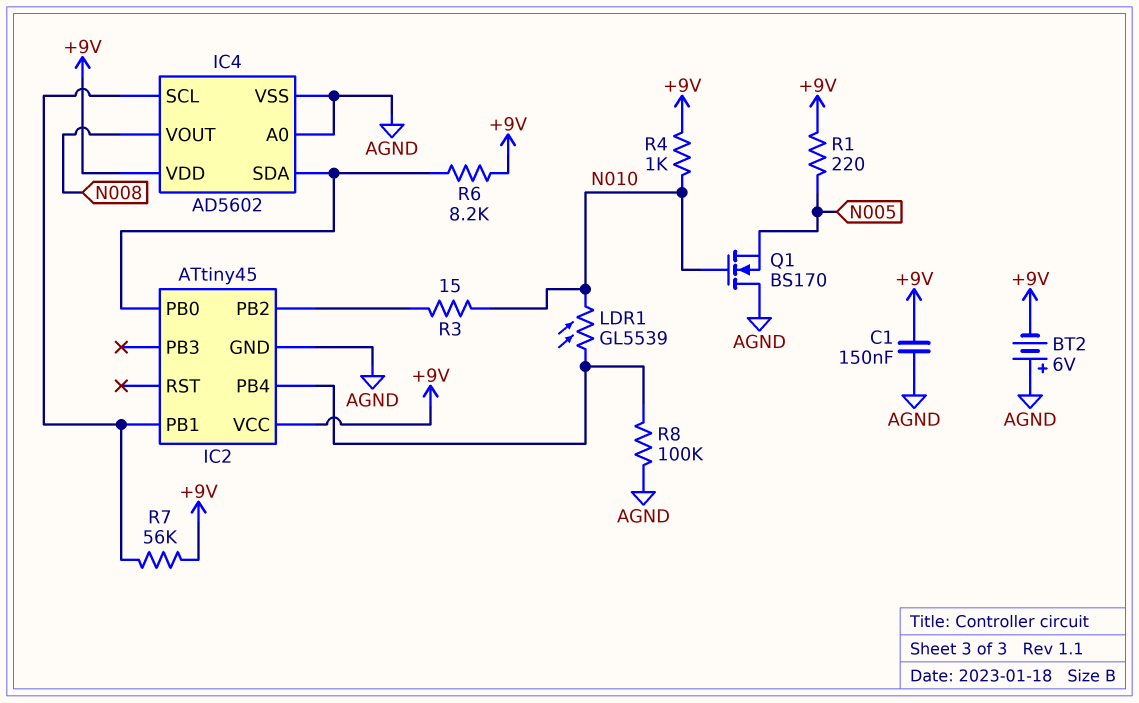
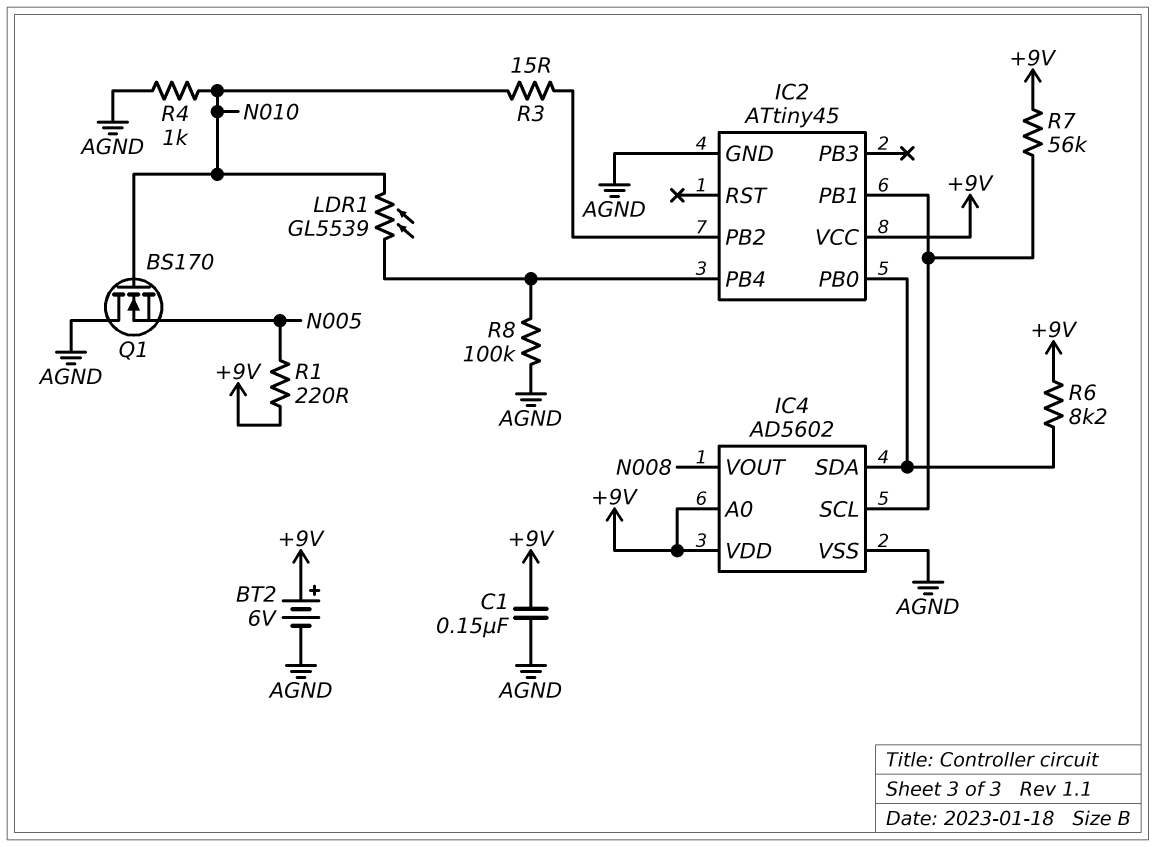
BT2: 6V (plus AGND, minus +9V) -> 6V (plus +9V, minus AGND)
IC4 pin A0: AGND -> +9V
R4: 1k (+9V, N010) -> 1k (AGND, N010)

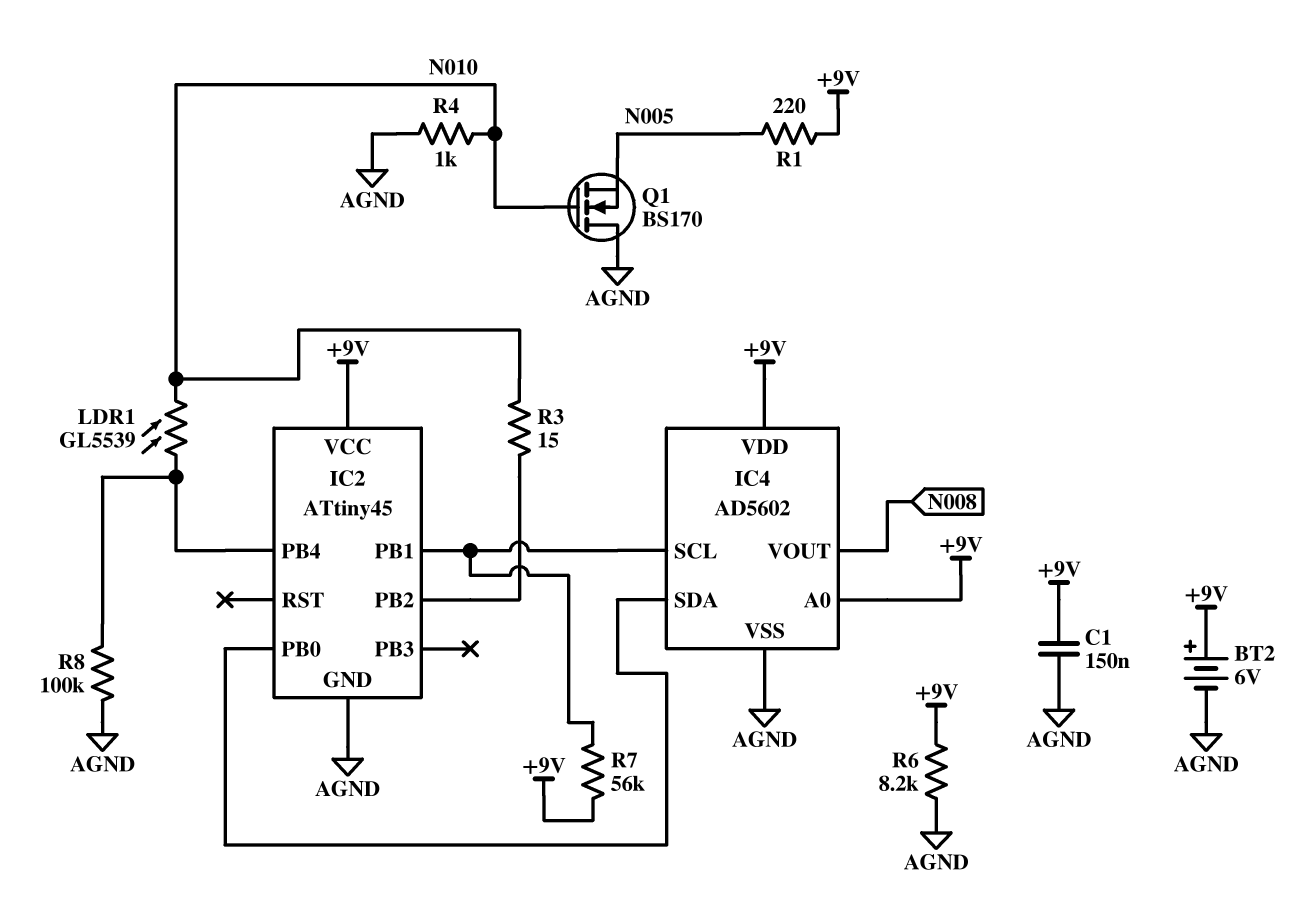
R6: 8.2k (+9V, IC2/PB0) -> 8.2k (+9V, AGND)

